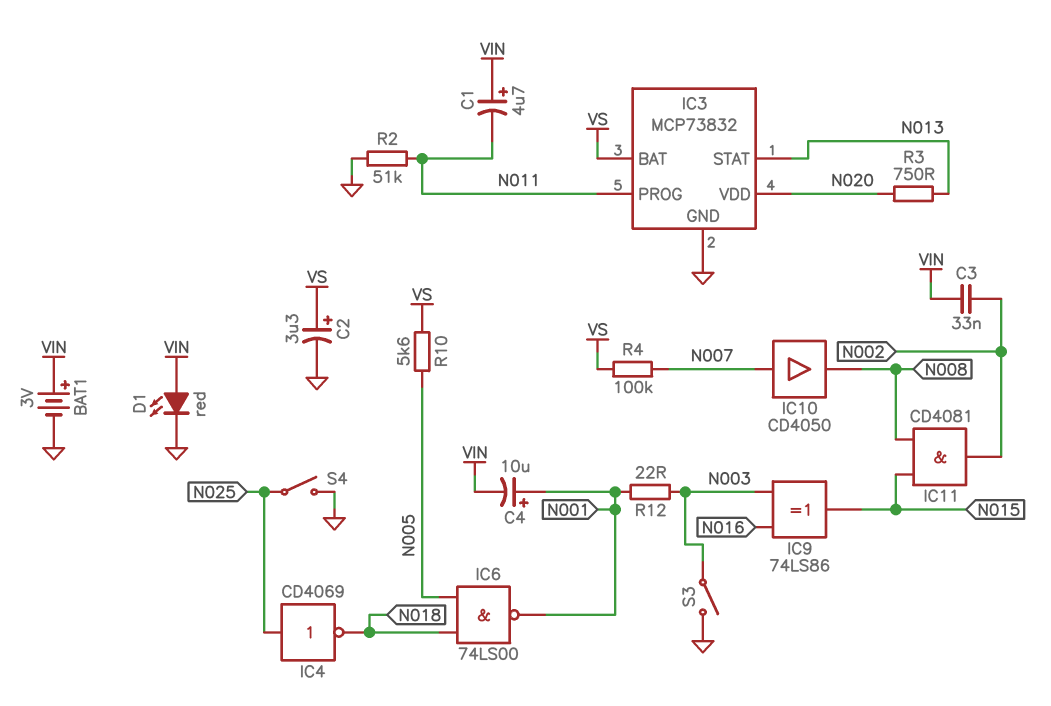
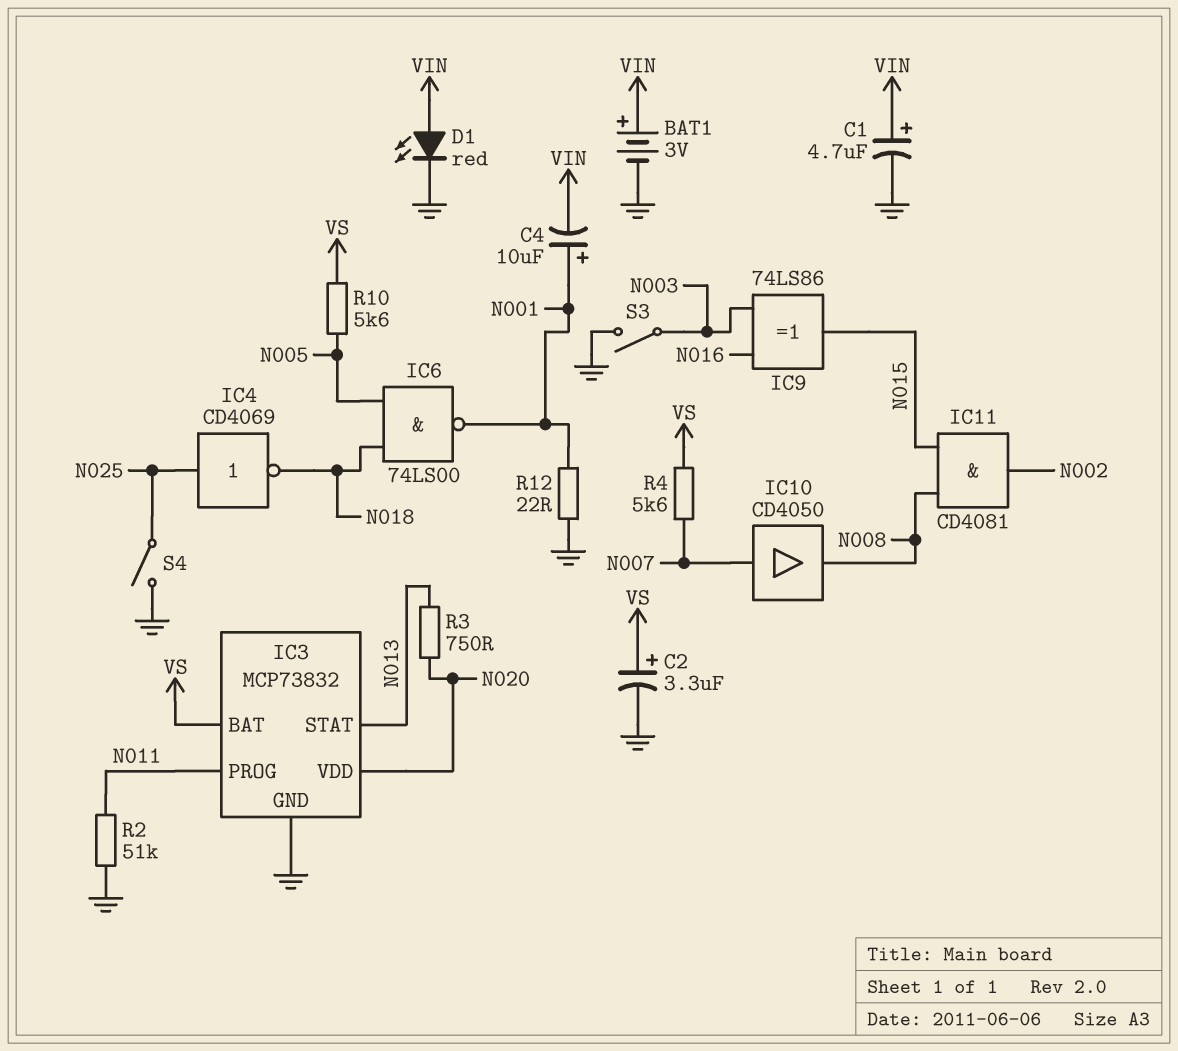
C1: 4.7uF (plus VIN, minus N011) -> 4.7uF (plus VIN, minus GND)
C3: 33nF (N002, VIN) -> none
R4: 100k (N007, VS) -> 5.6k (N007, VS)
R12: 22 (N001, N003) -> 22 (GND, N001)

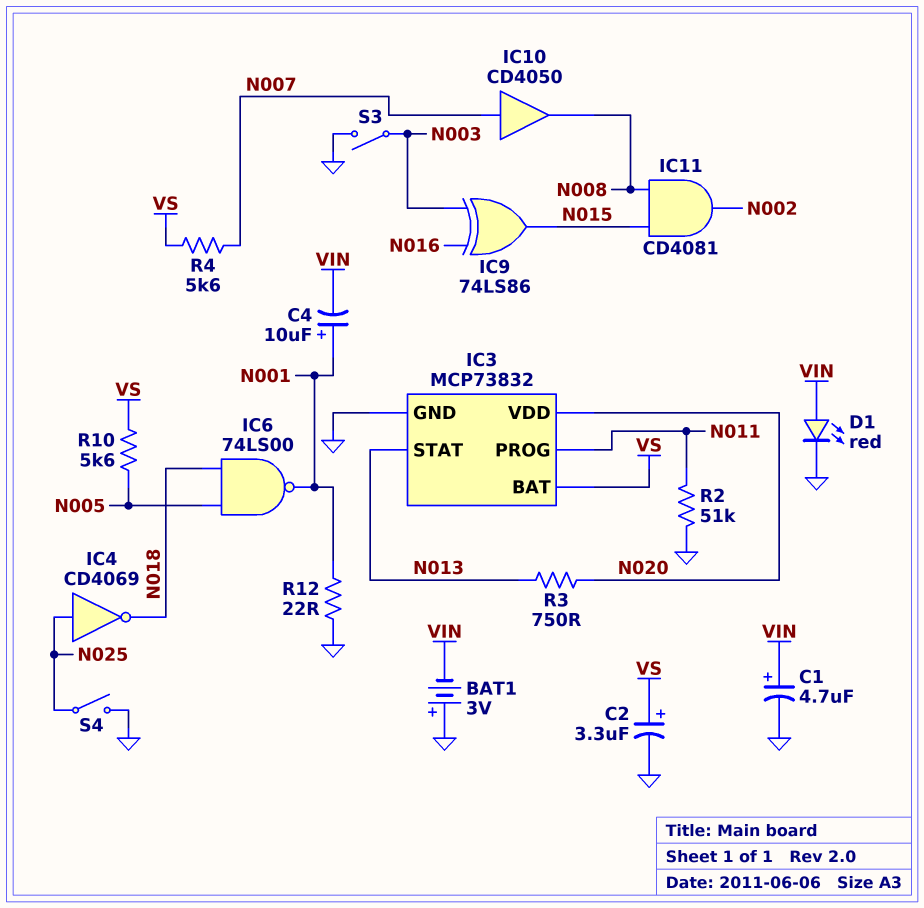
BAT1: 3V (plus VIN, minus GND) -> 3V (plus GND, minus VIN)

